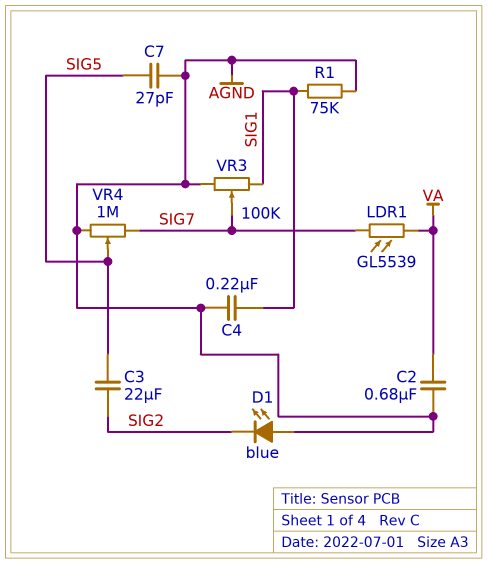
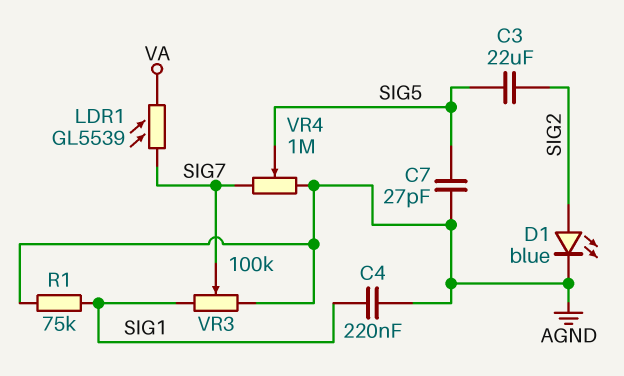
C2: 680nF (AGND, VA) -> none
D1: LED blue (A AGND, K SIG2) -> LED blue (A SIG2, K AGND)

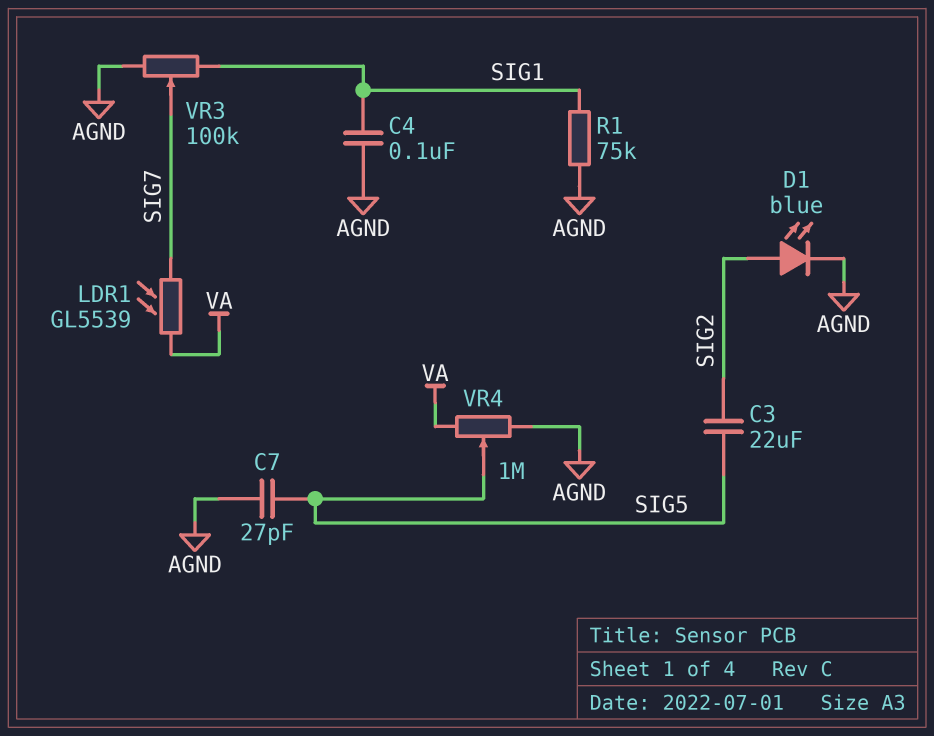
C4: 220nF (AGND, SIG1) -> 100nF (AGND, SIG1)
VR4: 1M (AGND, SIG7, wiper SIG5) -> 1M (AGND, VA, wiper SIG5)

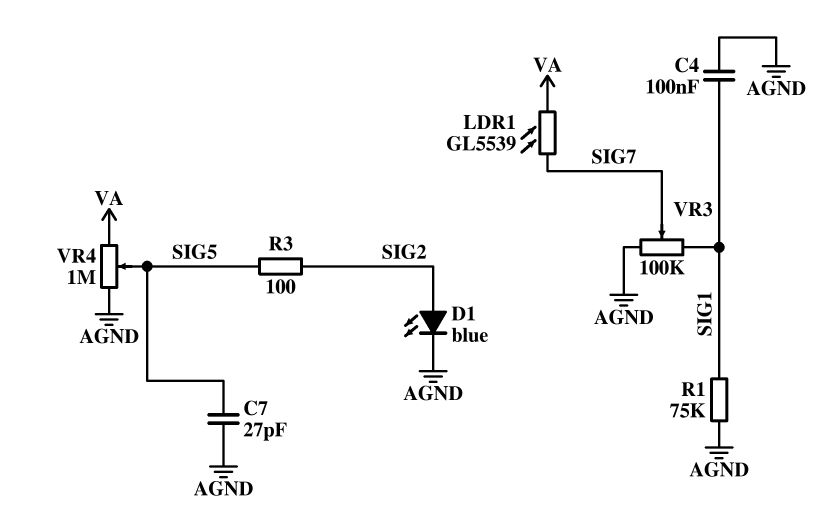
C3: 22uF (SIG2, SIG5) -> none
R3: none -> 100 (SIG2, SIG5)

